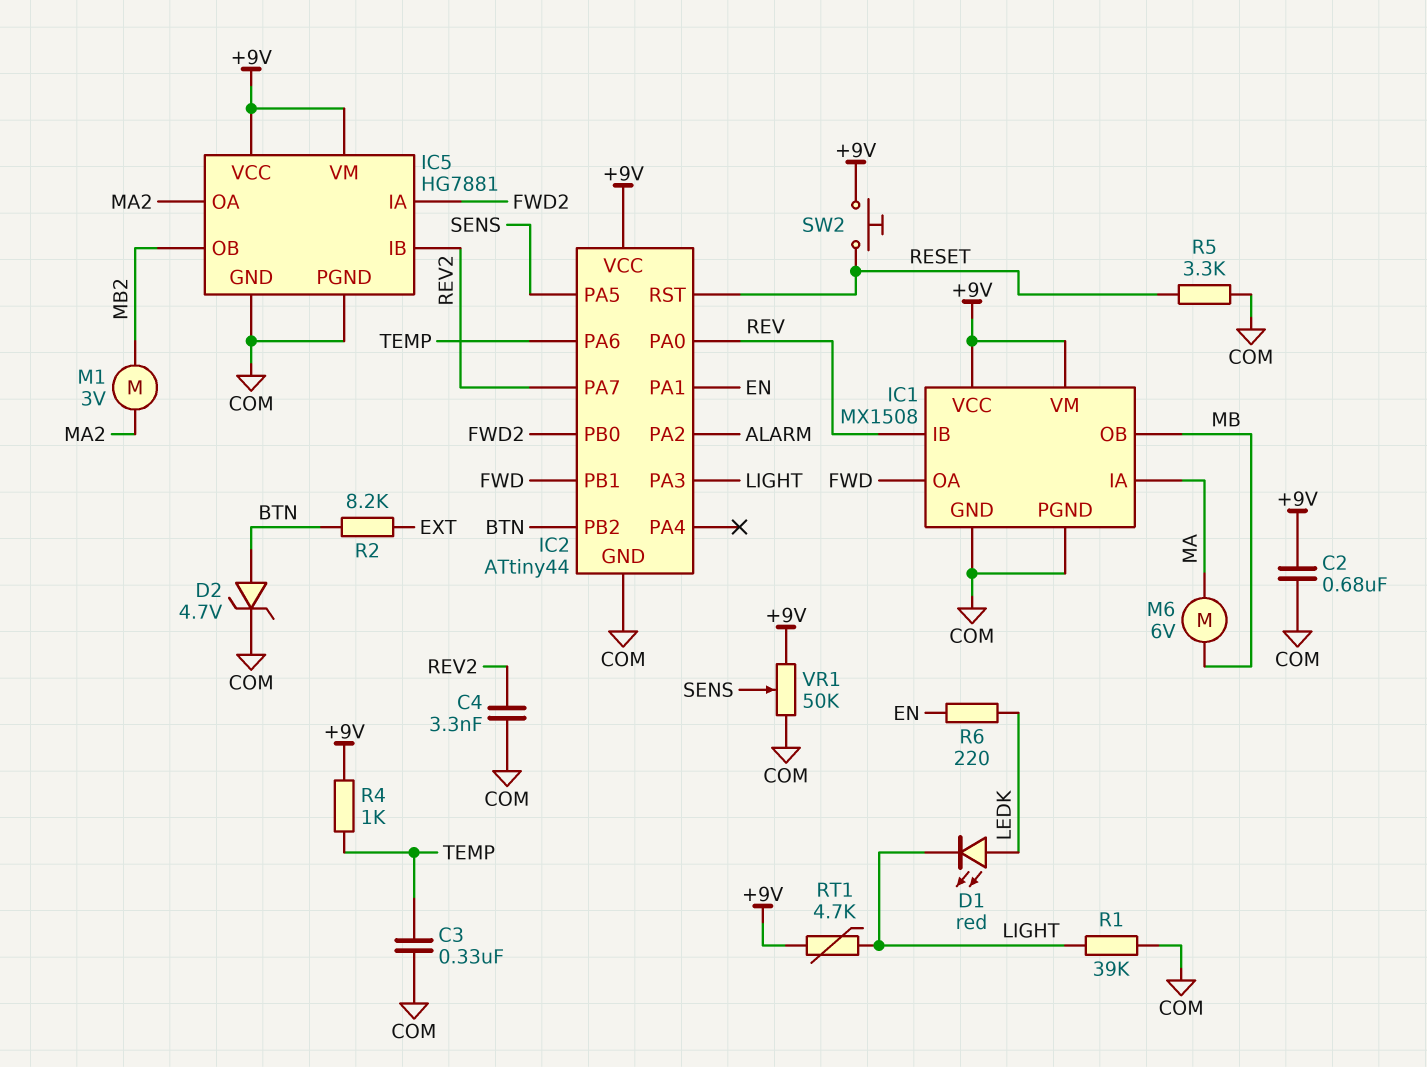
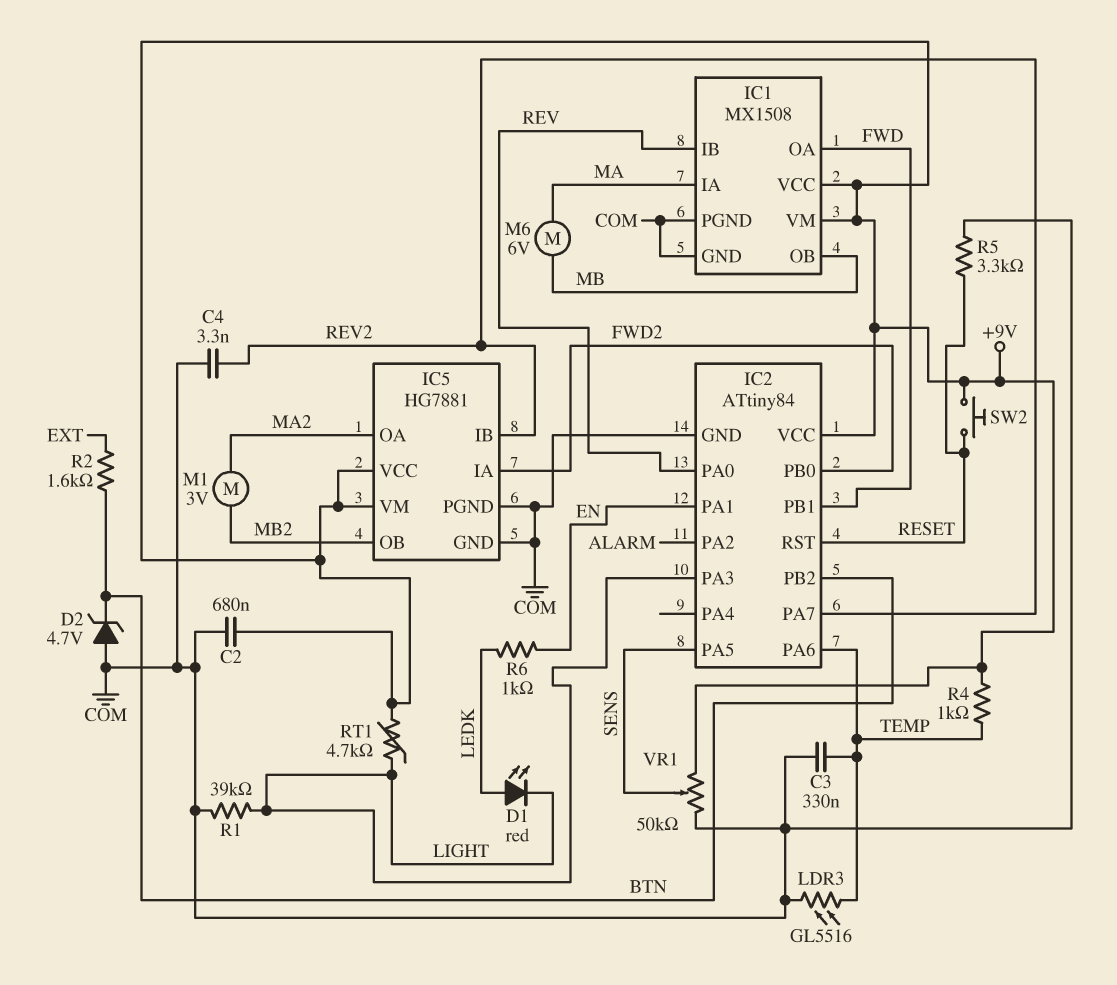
D2: zener 4.7V (A BTN, K COM) -> zener 4.7V (A COM, K BTN)
IC2: ATtiny44 -> ATtiny84
LDR3: none -> GL5516 (COM, TEMP)
R2: 8.2k (BTN, EXT) -> 1.6k (BTN, EXT)
R6: 220 (EN, LEDK) -> 1k (EN, LEDK)

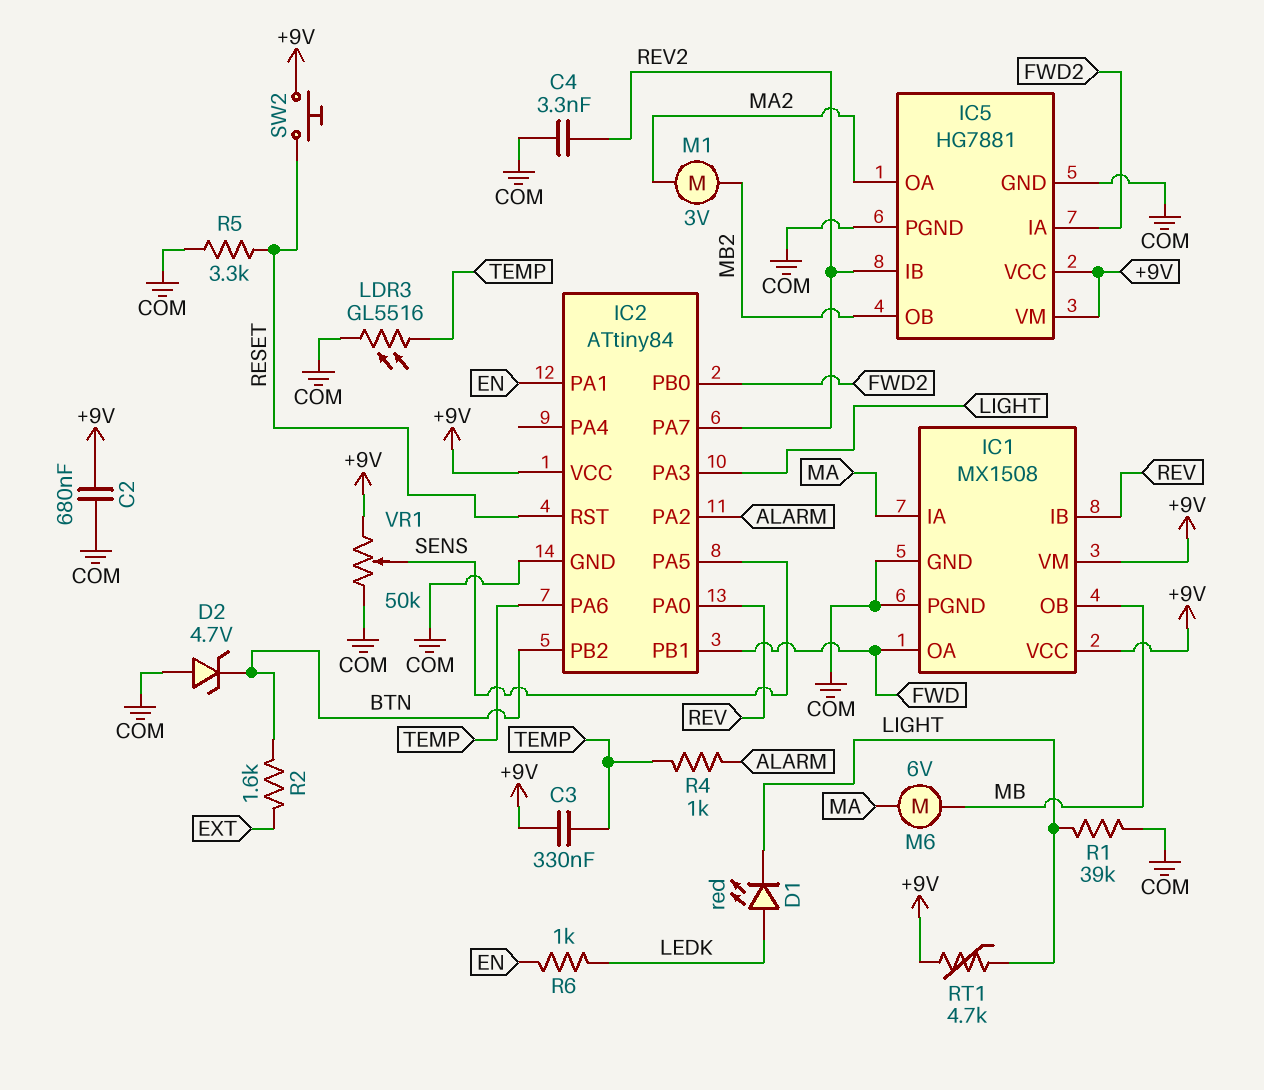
C3: 330nF (COM, TEMP) -> 330nF (+9V, TEMP)
R4: 1k (+9V, TEMP) -> 1k (ALARM, TEMP)

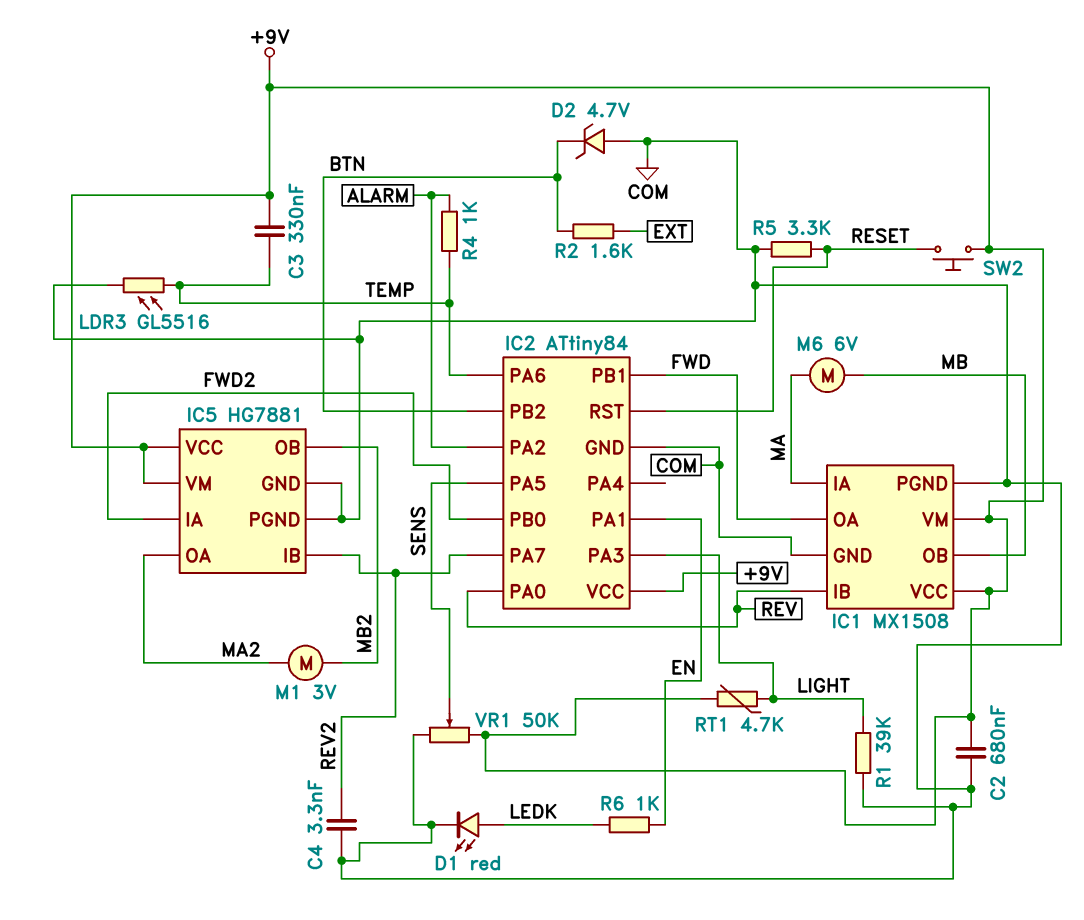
D1: LED red (A LEDK, K LIGHT) -> LED red (A LEDK, K COM)

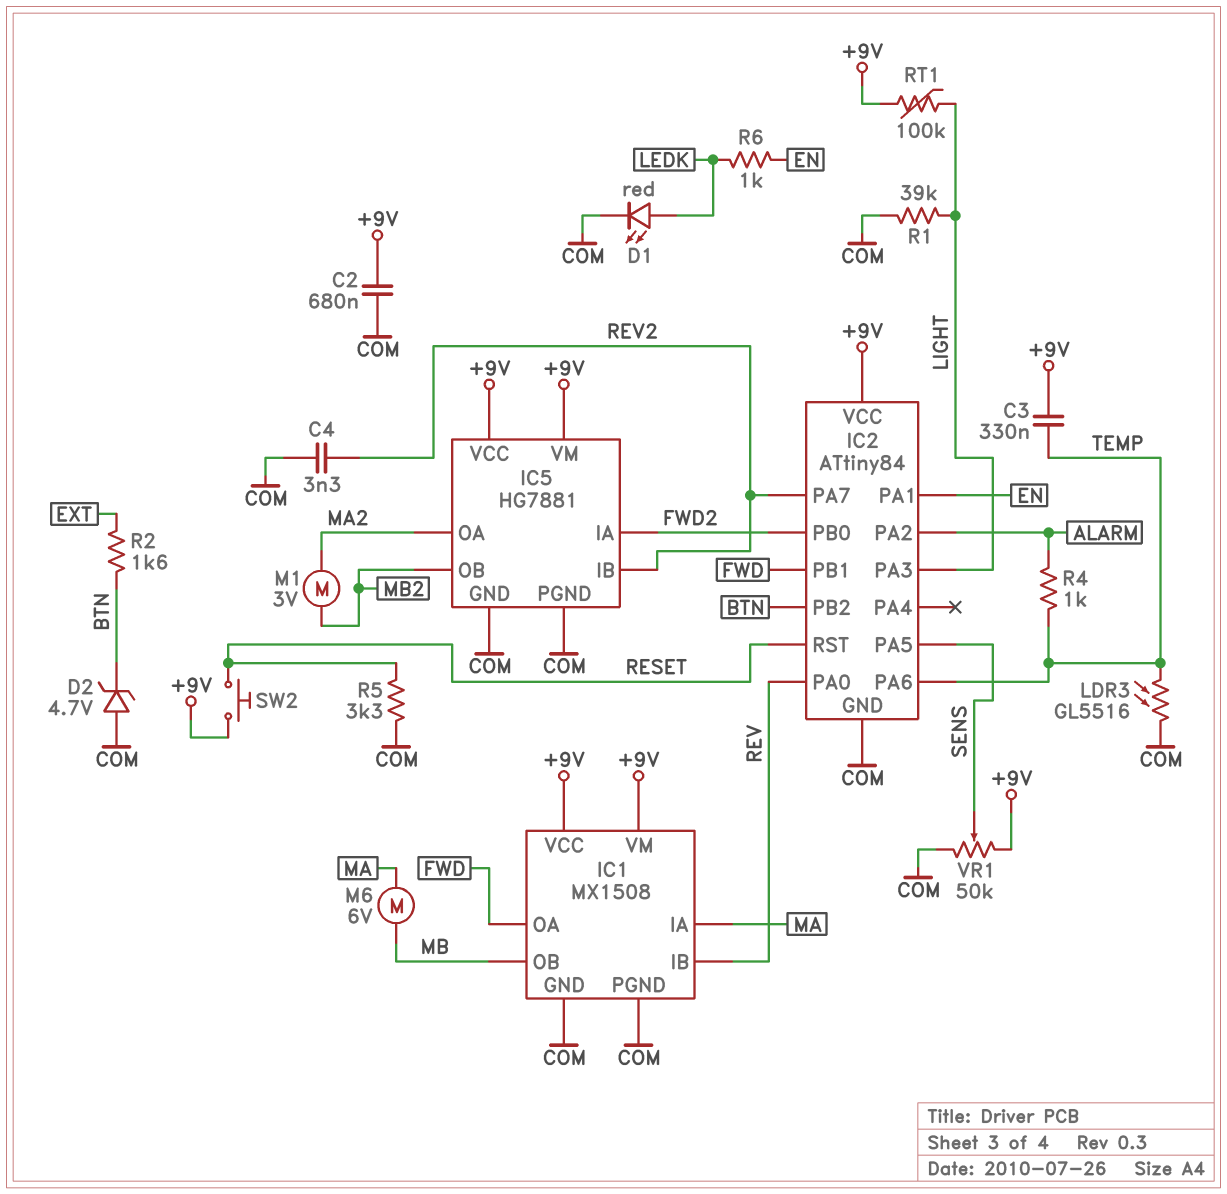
RT1: 4.7k (+9V, LIGHT) -> 100k (+9V, LIGHT)

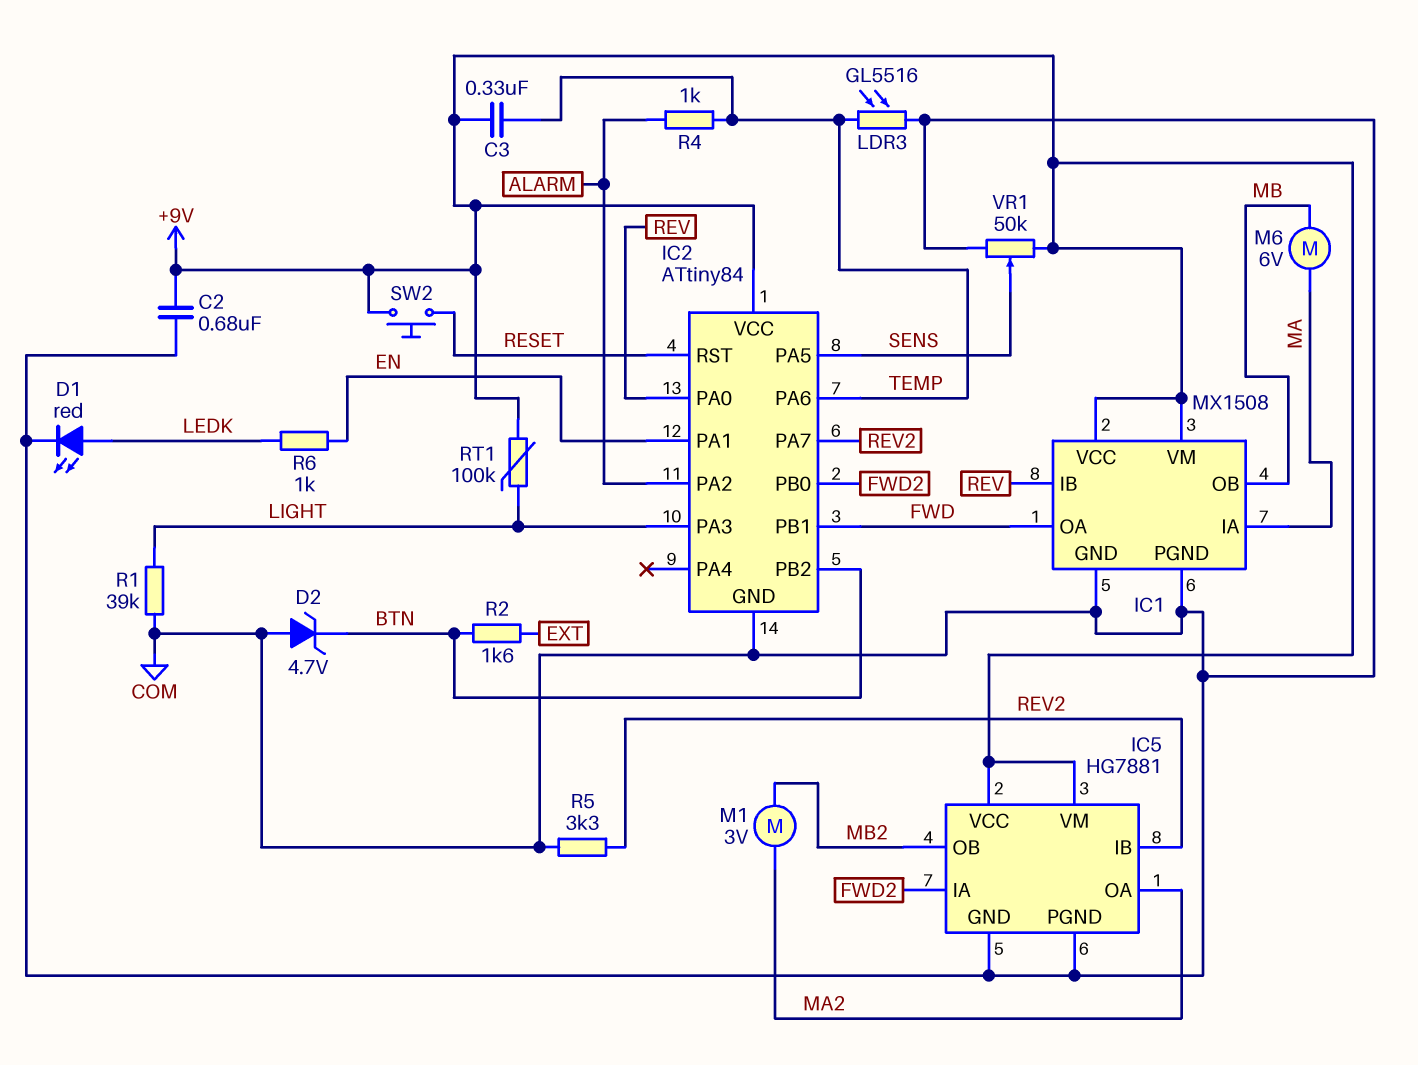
C4: 3.3nF (COM, REV2) -> none
R5: 3.3k (COM, RESET) -> 3.3k (COM, REV2)

